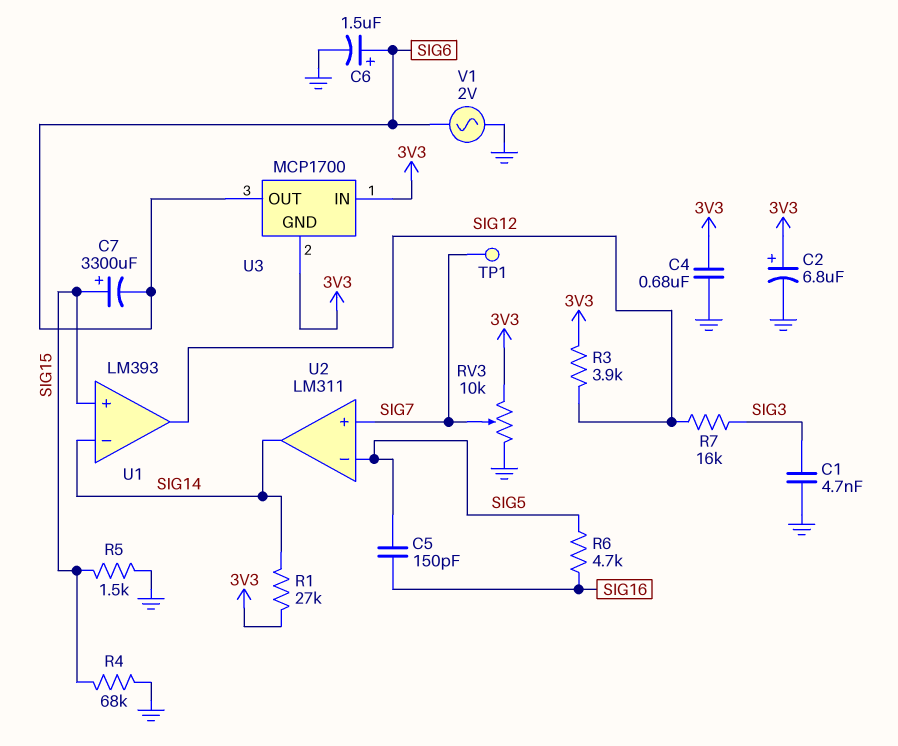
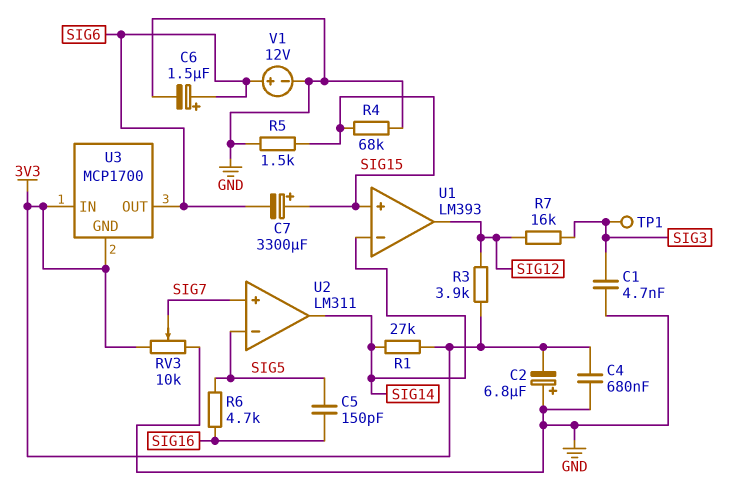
C2: 6.8uF (plus 3V3, minus GND) -> 6.8uF (plus GND, minus 3V3)
TP1: test point (SIG7) -> test point (SIG3)
V1: AC 2V (GND, SIG6) -> 12V (plus SIG6, minus GND)

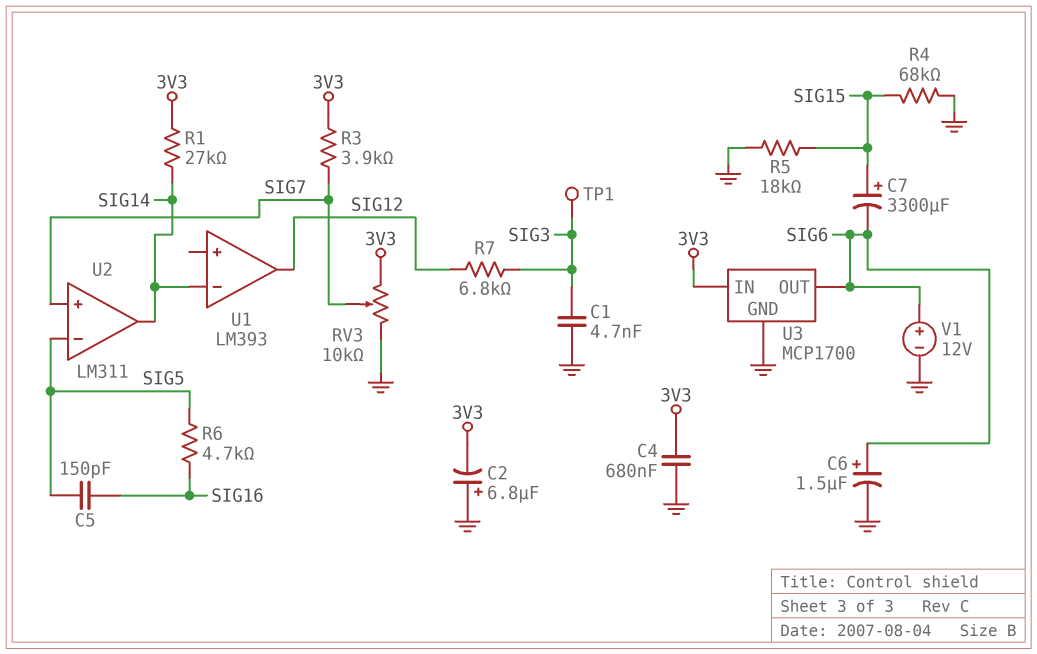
R3: 3.9k (3V3, SIG12) -> 3.9k (3V3, SIG7)
R5: 1.5k (GND, SIG15) -> 18k (GND, SIG15)
R7: 16k (SIG3, SIG12) -> 6.8k (SIG3, SIG12)
U1 pin in+: SIG15 -> none
U3 pin GND: 3V3 -> GND

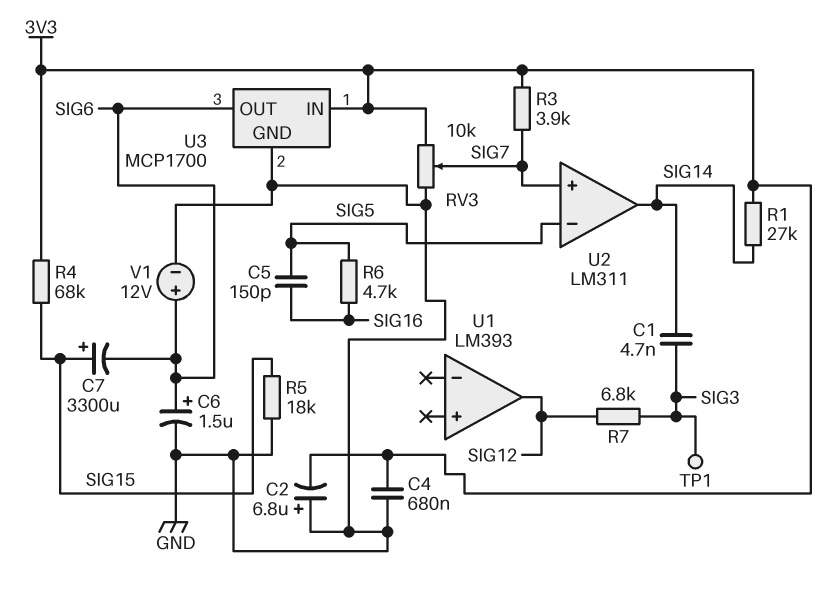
C1: 4.7nF (GND, SIG3) -> 4.7nF (SIG3, SIG14)
R4: 68k (GND, SIG15) -> 68k (3V3, SIG15)
U1 pin in-: SIG14 -> none

